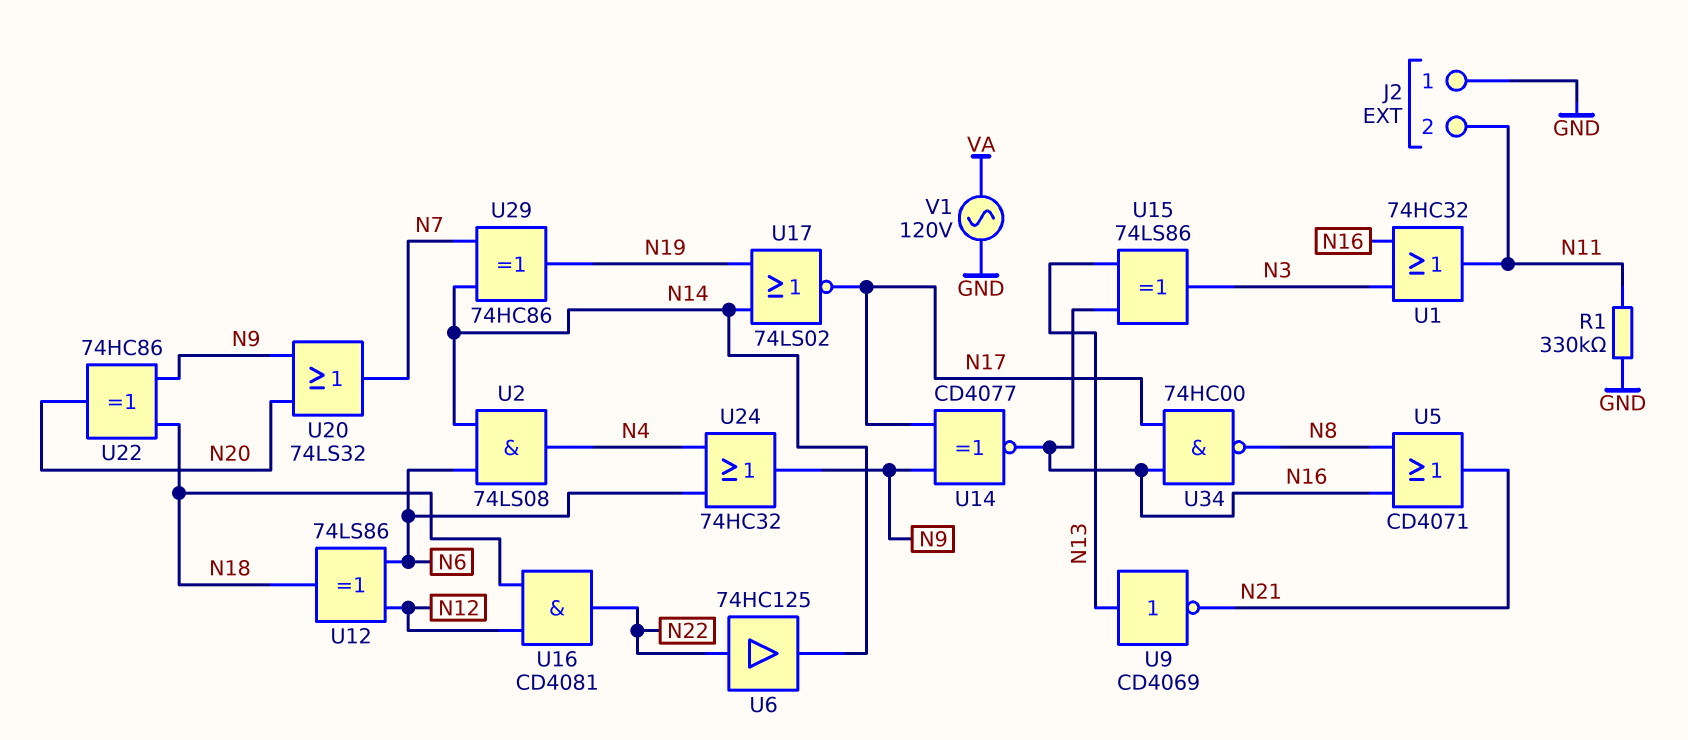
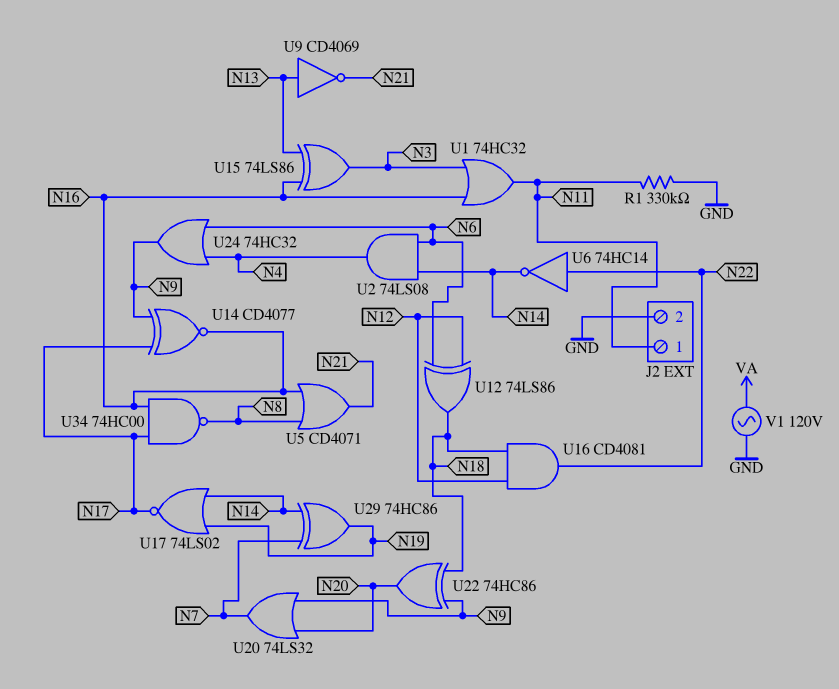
J2 pin 1: GND -> N11
J2 pin 2: N11 -> GND
U6: buffer 74HC125 (in N22, out N14) -> NOT 74HC14 (in N22, out N14)

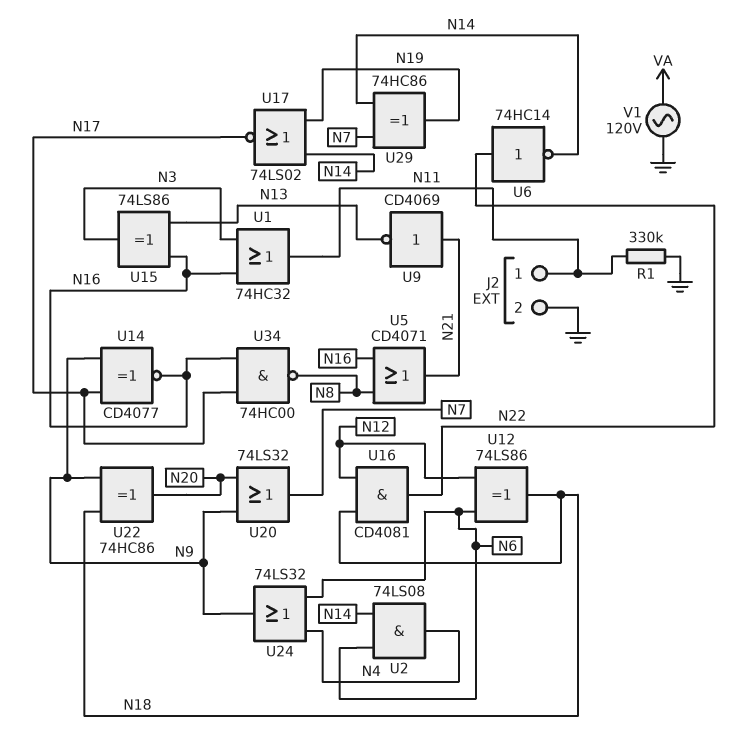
U9: NOT CD4069 (in N13, out N21) -> NOT CD4069 (in N21, out N13)
U24: OR 74HC32 (in N4, in N6, out N9) -> OR 74LS32 (in N4, in N6, out N9)

